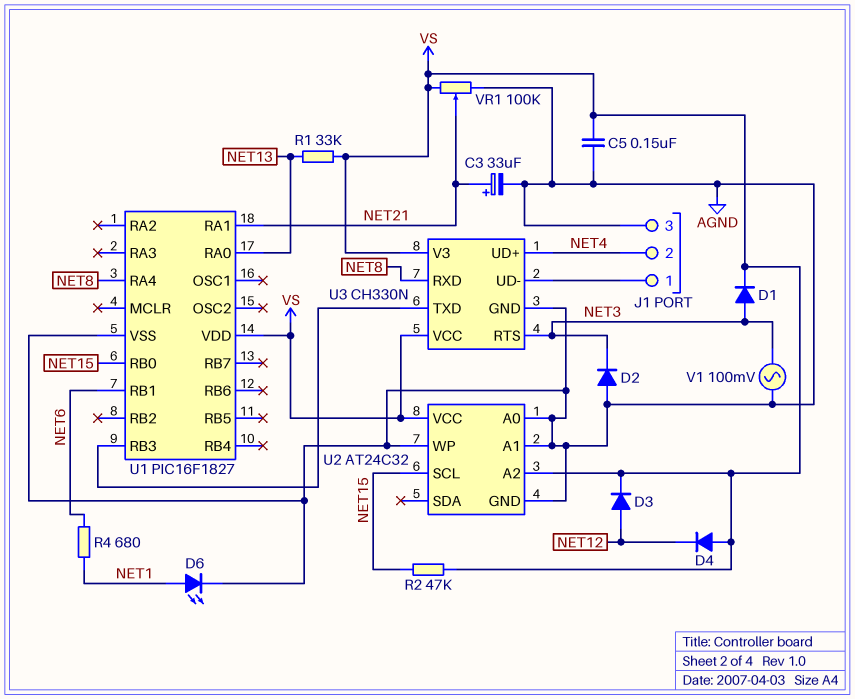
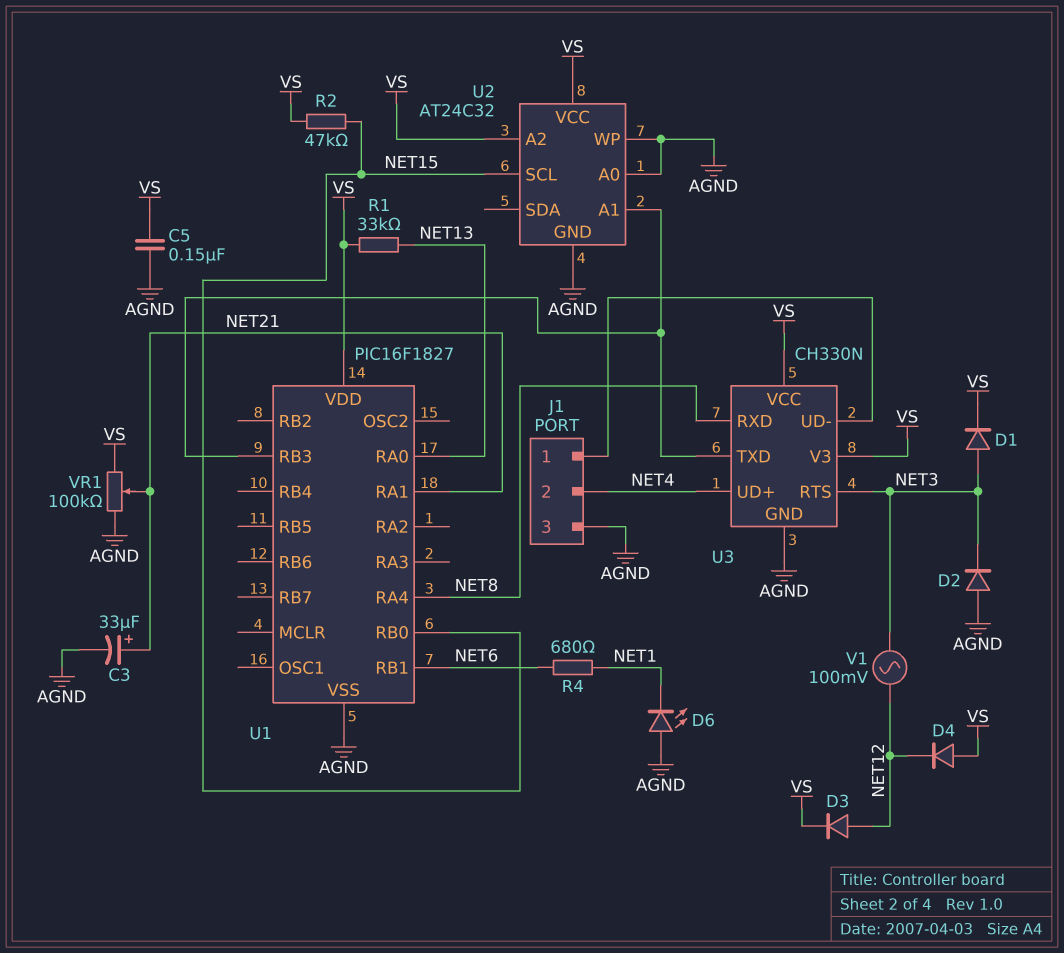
D6: LED (A NET1, K AGND) -> LED (A AGND, K NET1)
U2 pin A1: AGND -> U1/RB3
V1: AC 100mV (AGND, NET3) -> AC 100mV (NET3, NET12)

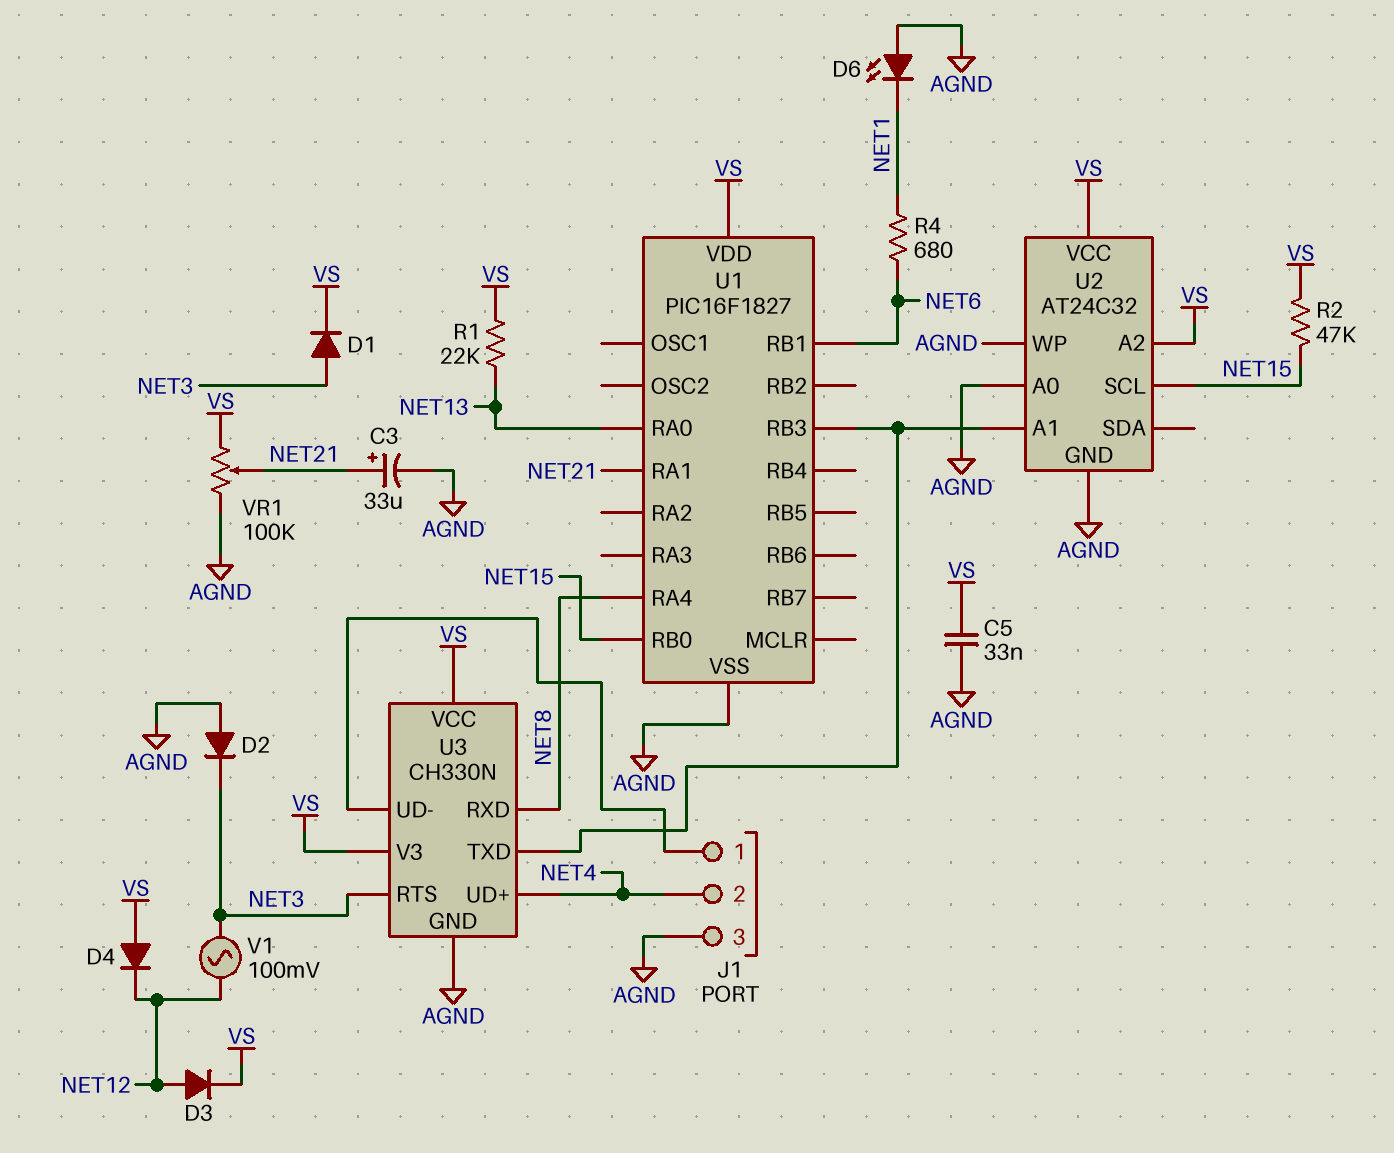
C5: 150nF (AGND, VS) -> 33nF (AGND, VS)
R1: 33k (NET13, VS) -> 22k (NET13, VS)

